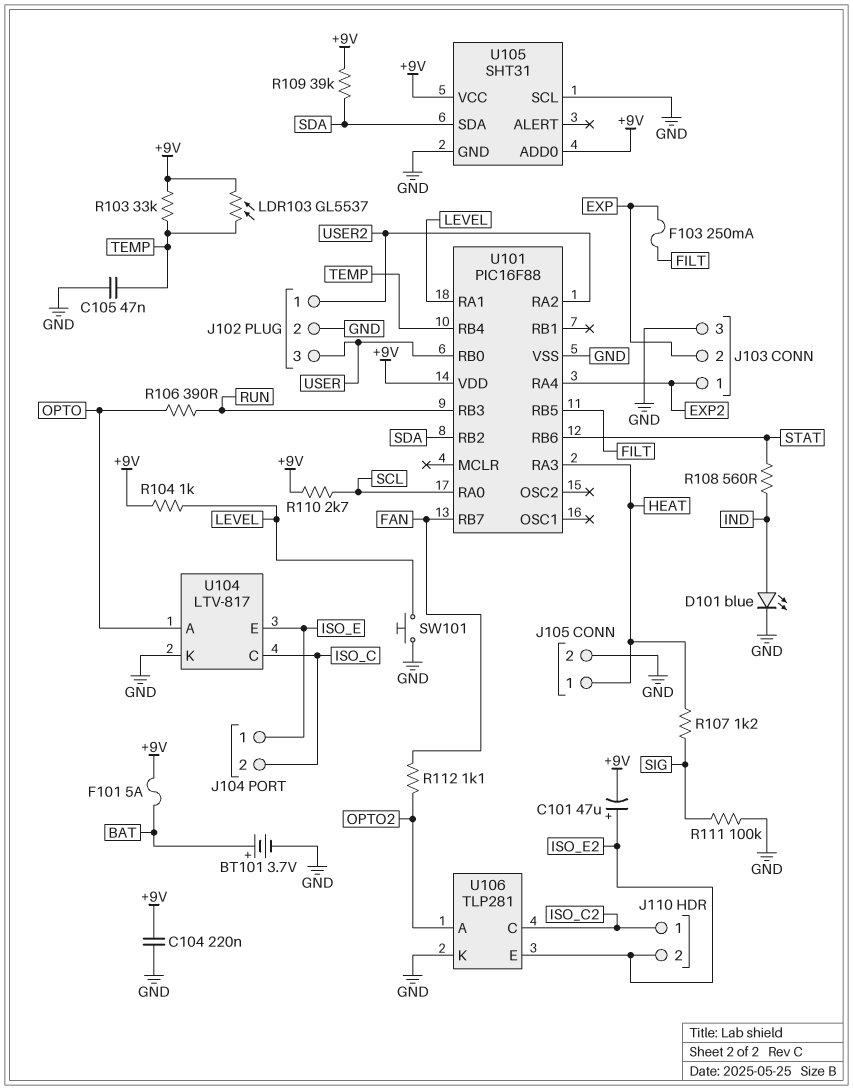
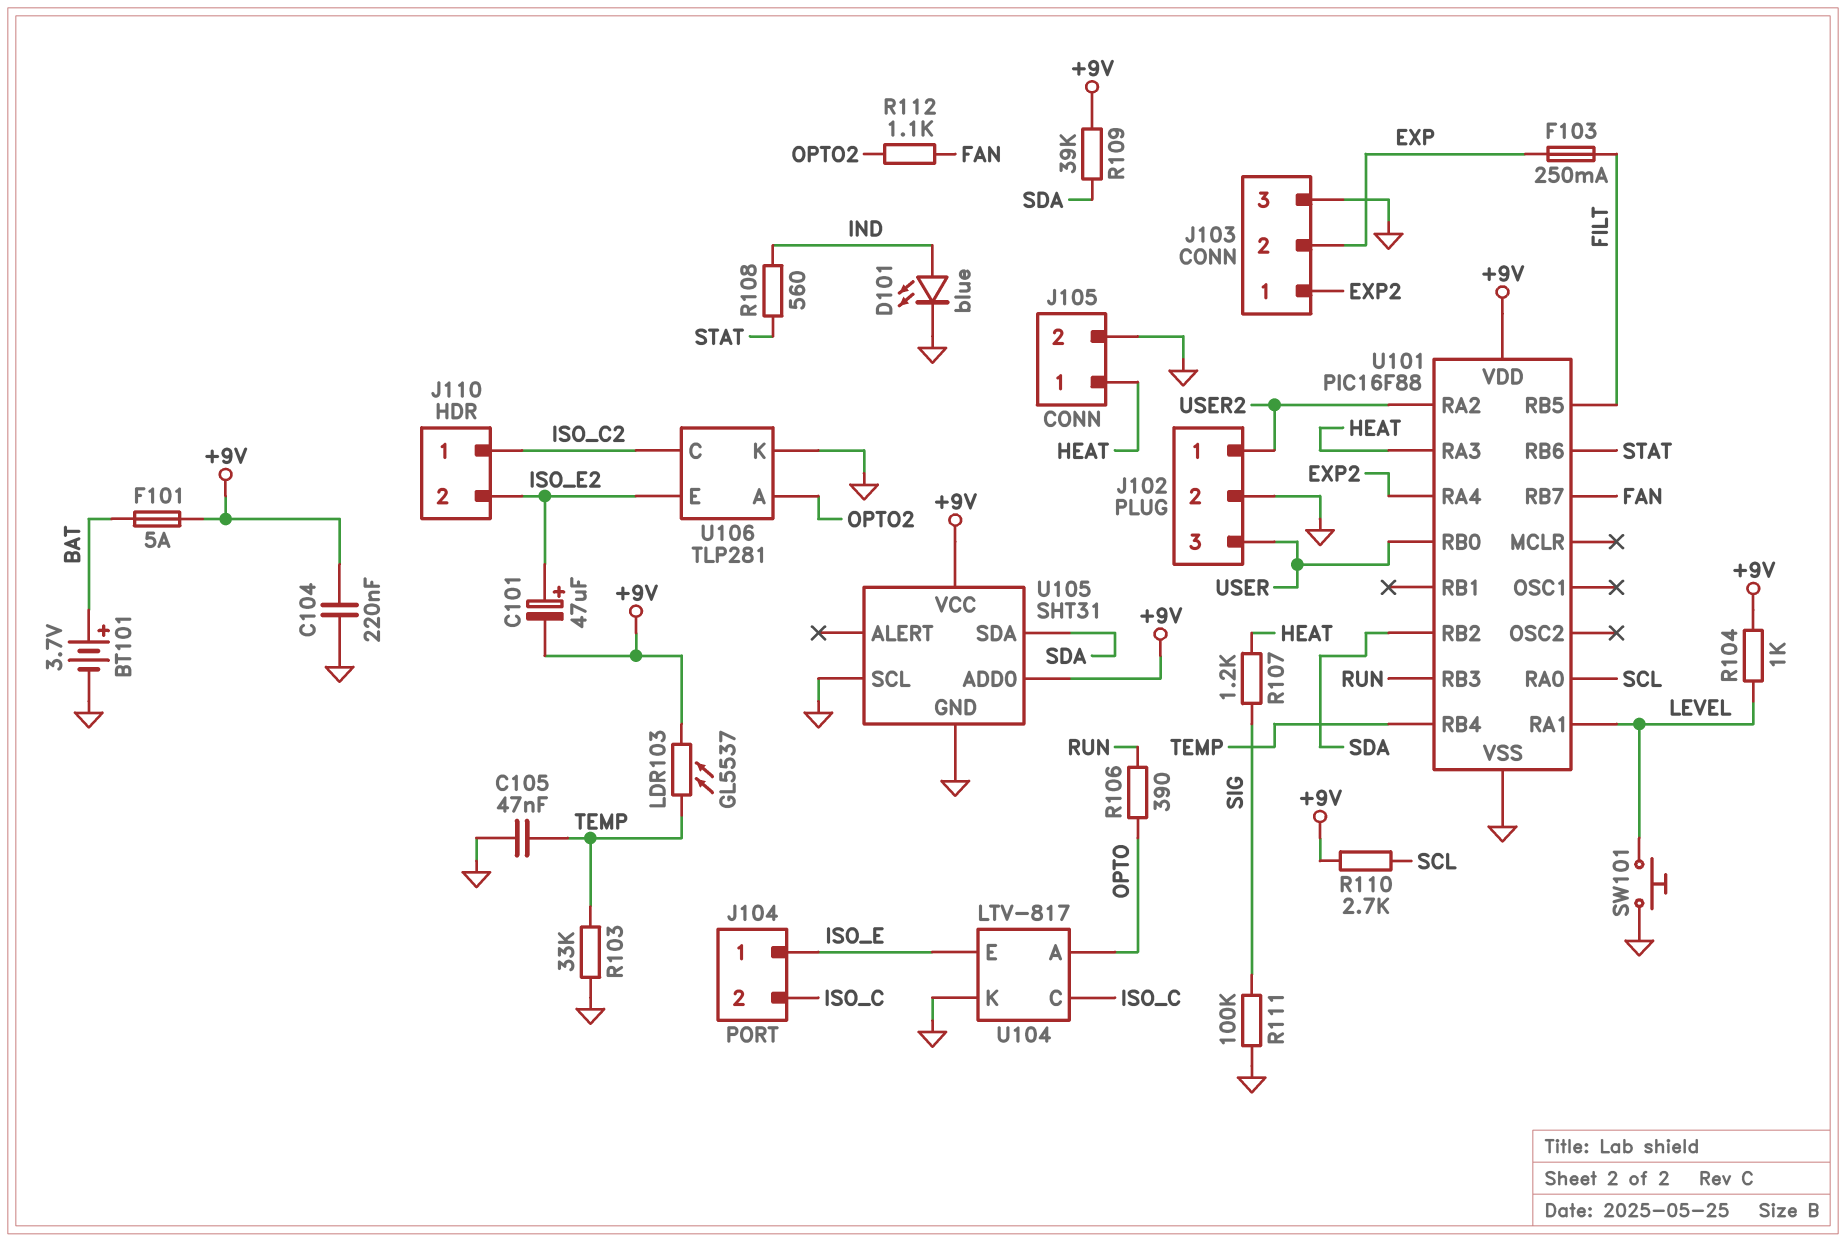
R103: 33k (+9V, TEMP) -> 33k (GND, TEMP)

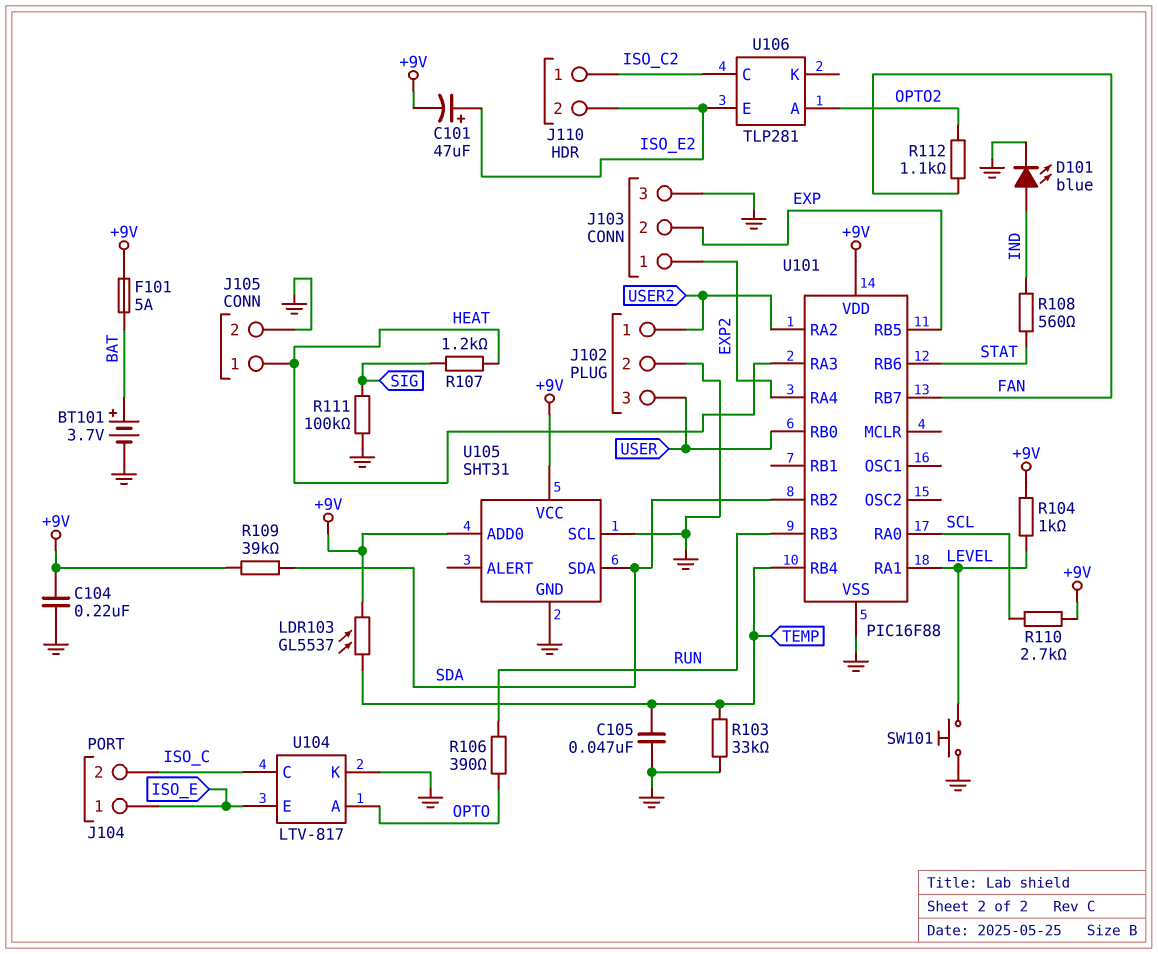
F103: 250mA (EXP, FILT) -> none
U101 pin RB5: FILT -> EXP
U106 pin K: GND -> none

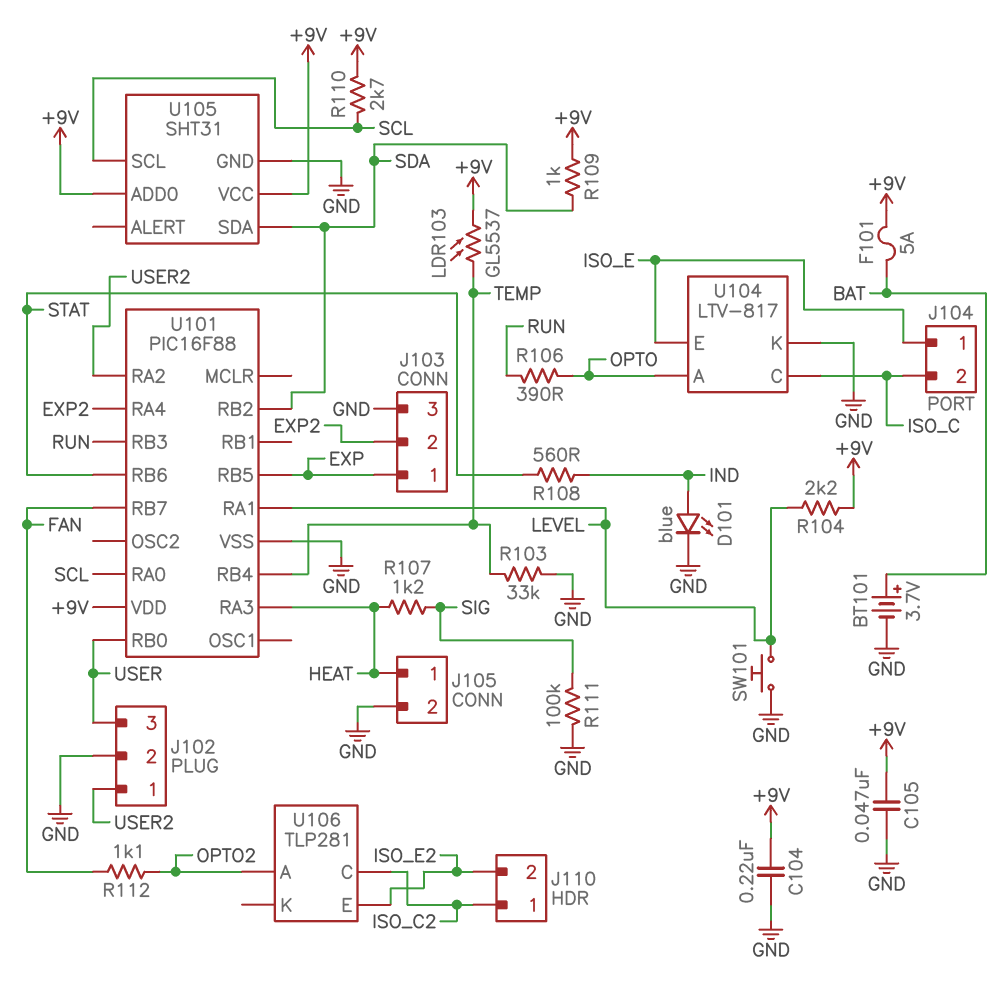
C101: 47uF (plus ISO_E2, minus +9V) -> none
C105: 47nF (GND, TEMP) -> 47nF (+9V, GND)
J103 pin 1: EXP2 -> EXP
J103 pin 2: EXP -> EXP2
R104: 1k (+9V, LEVEL) -> 2.2k (+9V, LEVEL)
R109: 39k (+9V, SDA) -> 1k (+9V, SDA)
U105 pin SCL: GND -> SCL

